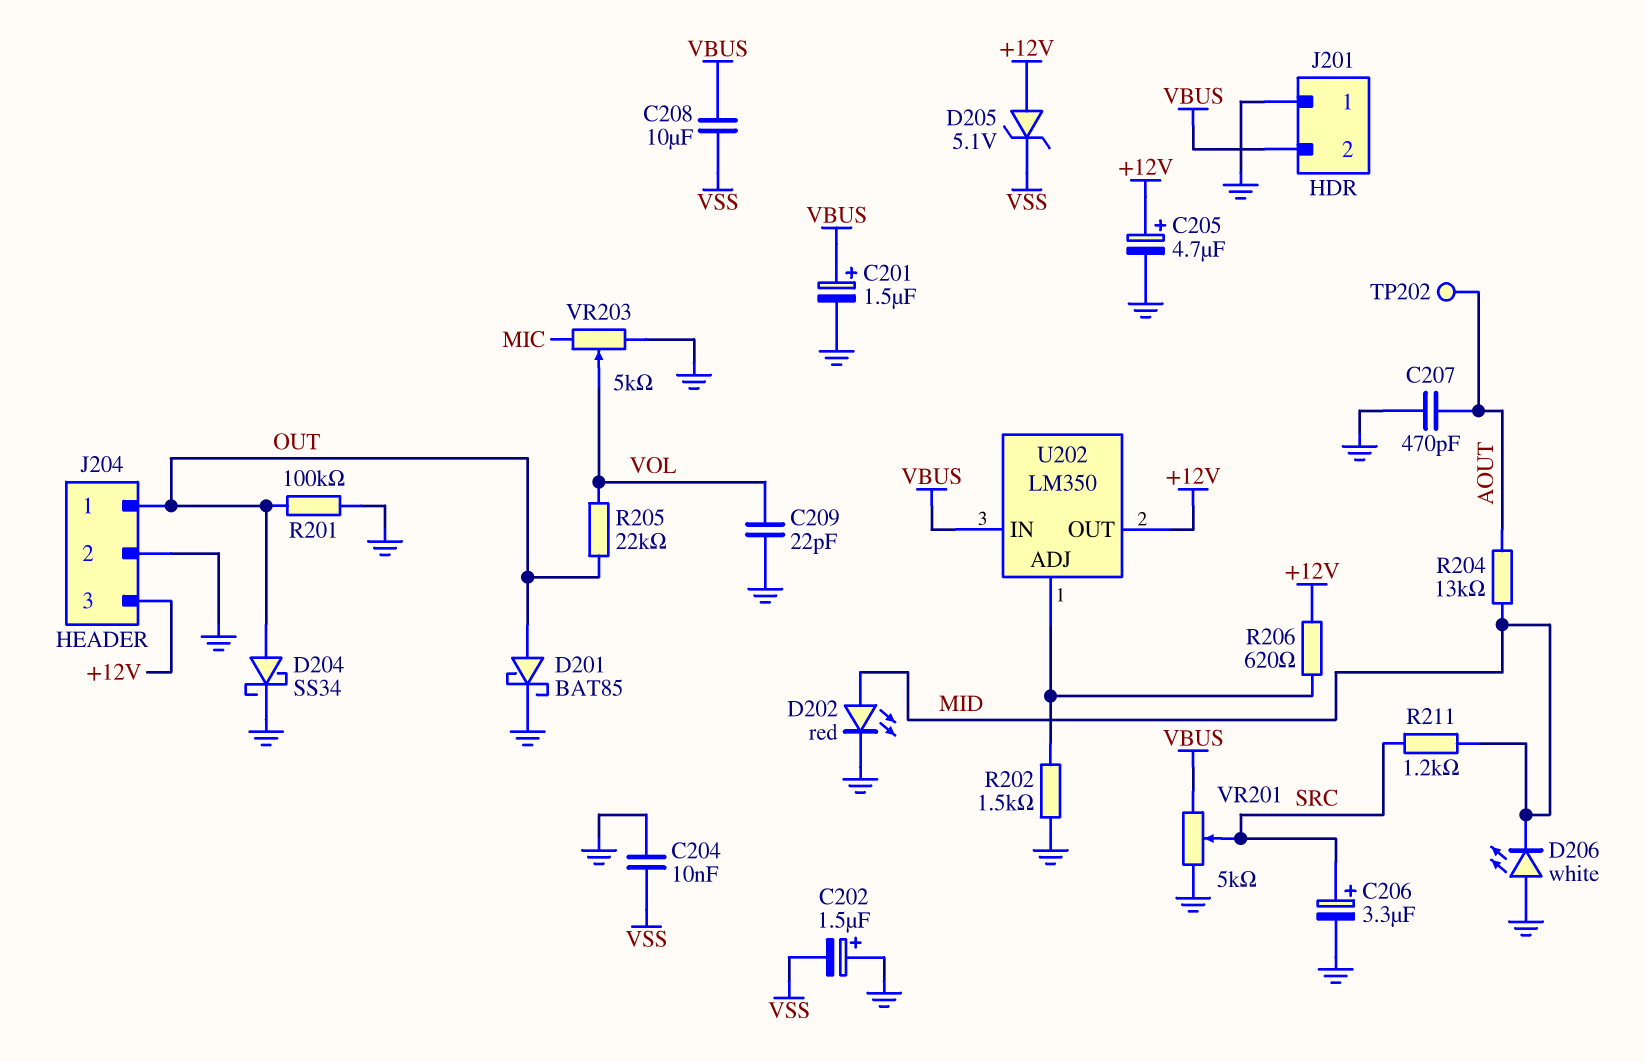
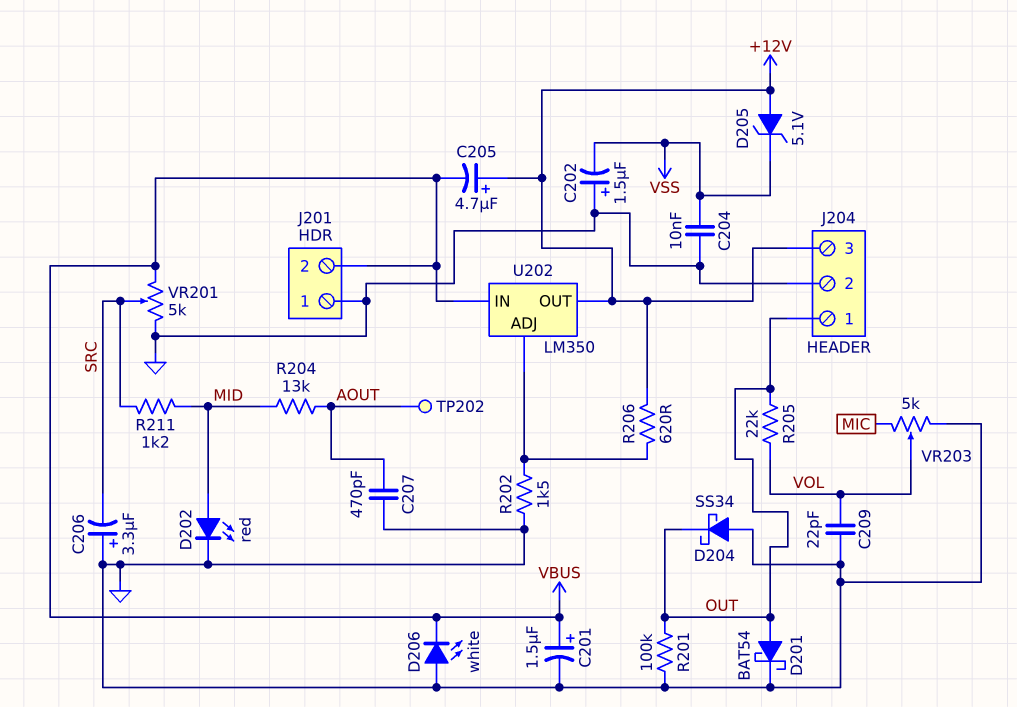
C205: 4.7uF (plus +12V, minus GND) -> 4.7uF (plus +12V, minus VBUS)
C206: 3.3uF (plus SRC, minus GND) -> 3.3uF (plus GND, minus SRC)
C208: 10uF (VBUS, VSS) -> none
D201: schottky BAT85 (A OUT, K GND) -> schottky BAT54 (A OUT, K GND)
D204: schottky SS34 (A OUT, K GND) -> schottky SS34 (A GND, K OUT)
D206: LED white (A GND, K MID) -> LED white (A GND, K VBUS)

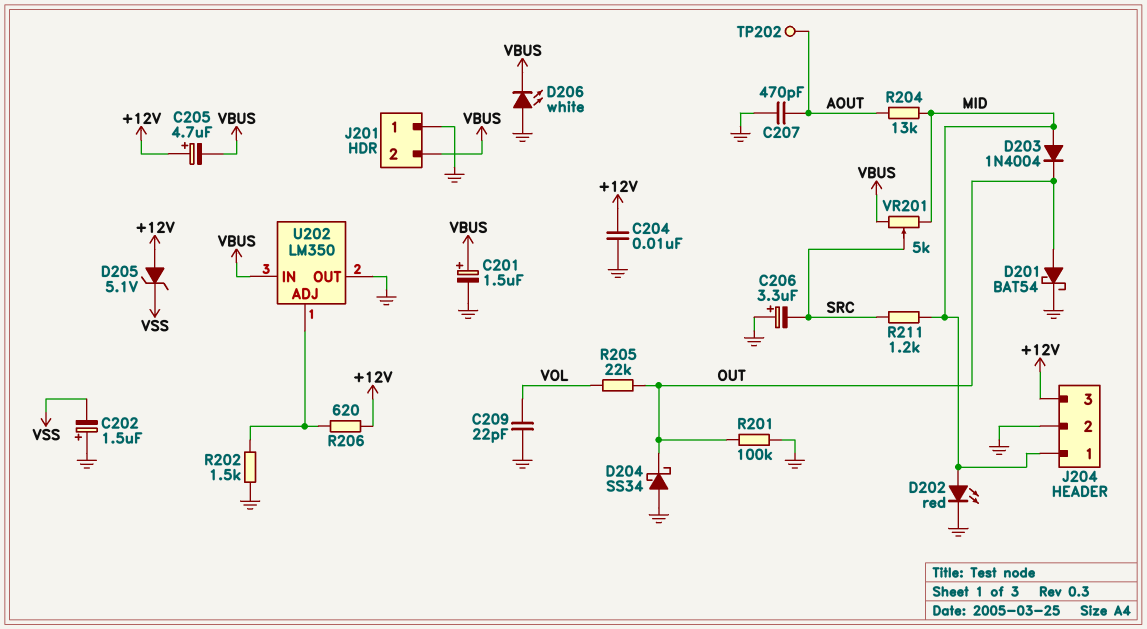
C204: 10nF (GND, VSS) -> 10nF (+12V, GND)
D203: none -> diode 1N4004 (A MID, K OUT)
J204 pin 1: OUT -> MID
U202 pin OUT: +12V -> GND
VR201: 5k (GND, VBUS, wiper SRC) -> 5k (MID, VBUS, wiper SRC)
VR203: 5k (GND, MIC, wiper VOL) -> none

